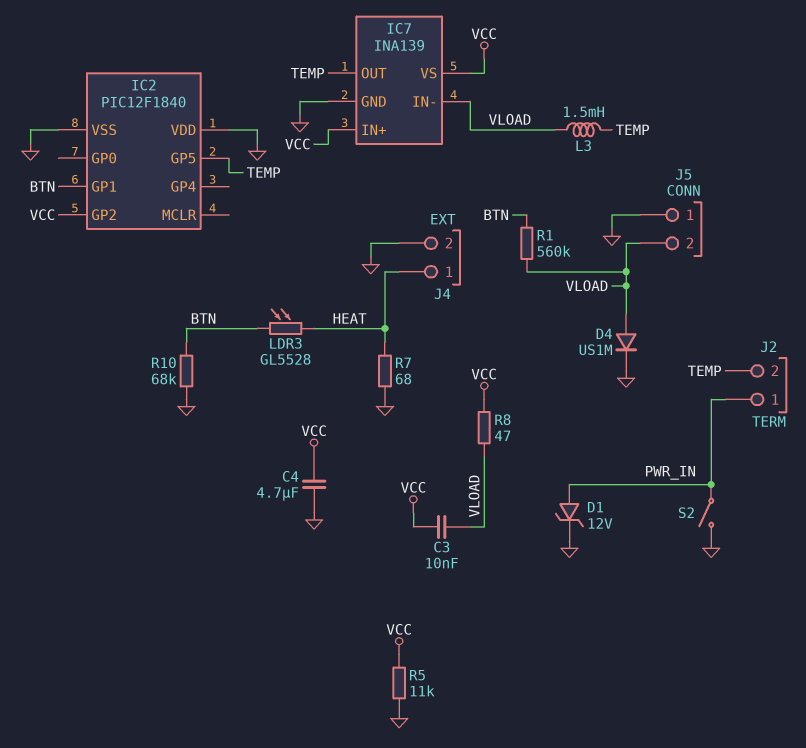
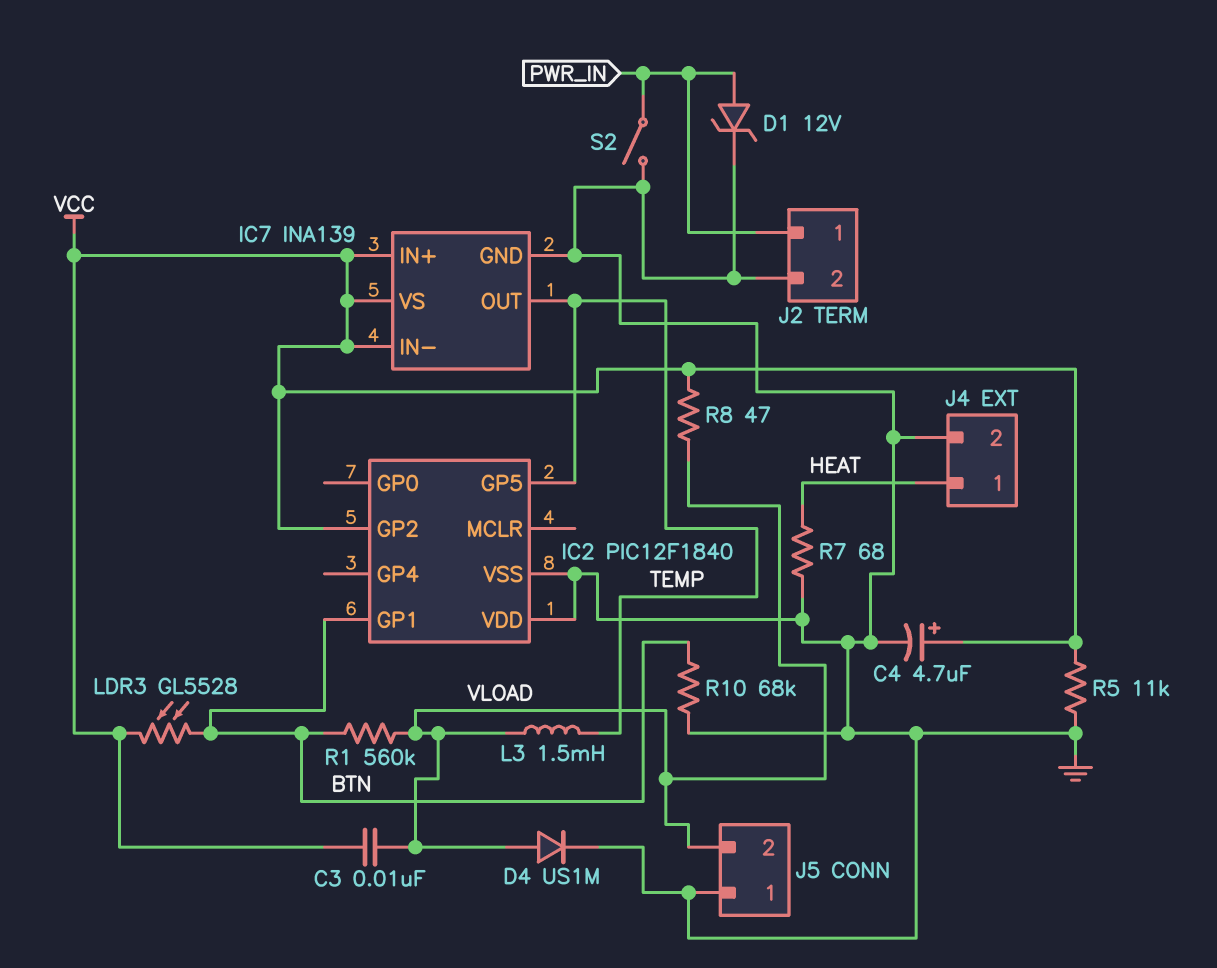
C4: 4.7uF (GND, VCC) -> 4.7uF (plus VCC, minus GND)
IC7 pin IN-: VLOAD -> VCC
J2 pin 2: TEMP -> GND
LDR3: GL5528 (BTN, HEAT) -> GL5528 (BTN, VCC)

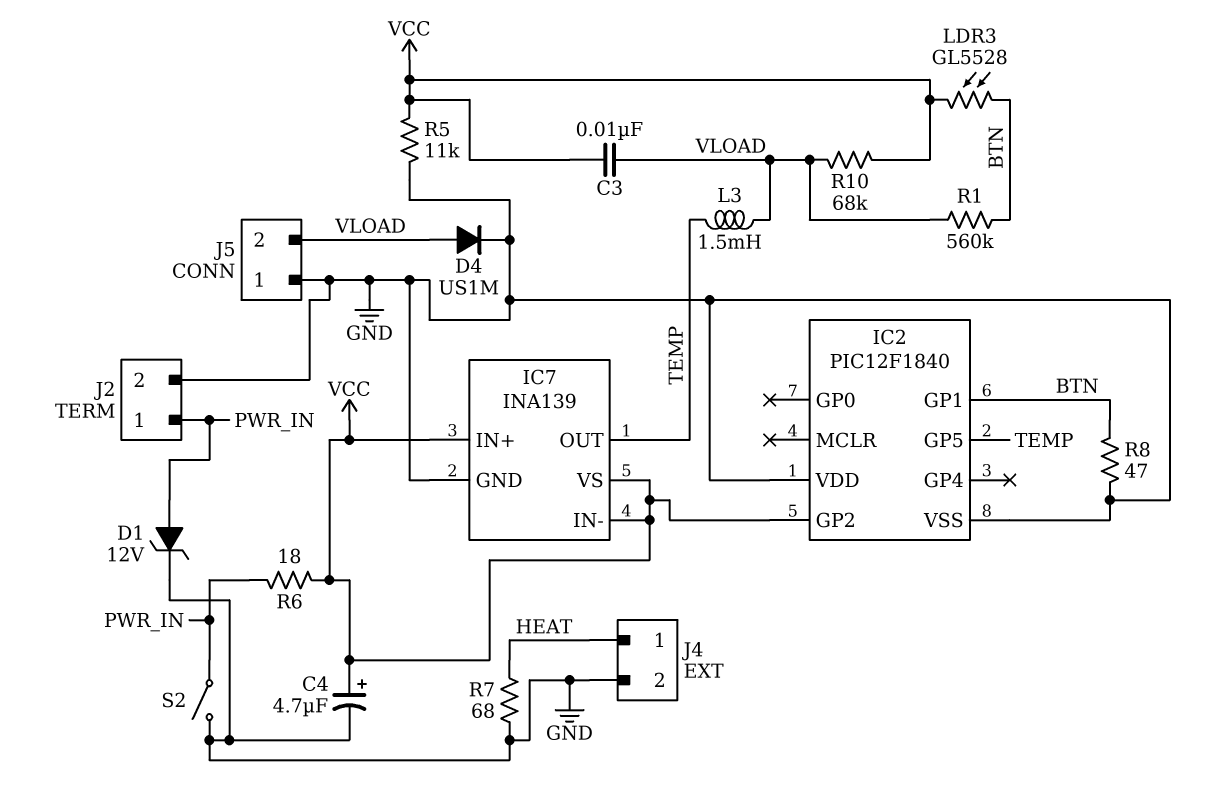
R6: none -> 18 (PWR_IN, VCC)
R8: 47 (VCC, VLOAD) -> 47 (BTN, GND)
R10: 68k (BTN, GND) -> 68k (VCC, VLOAD)

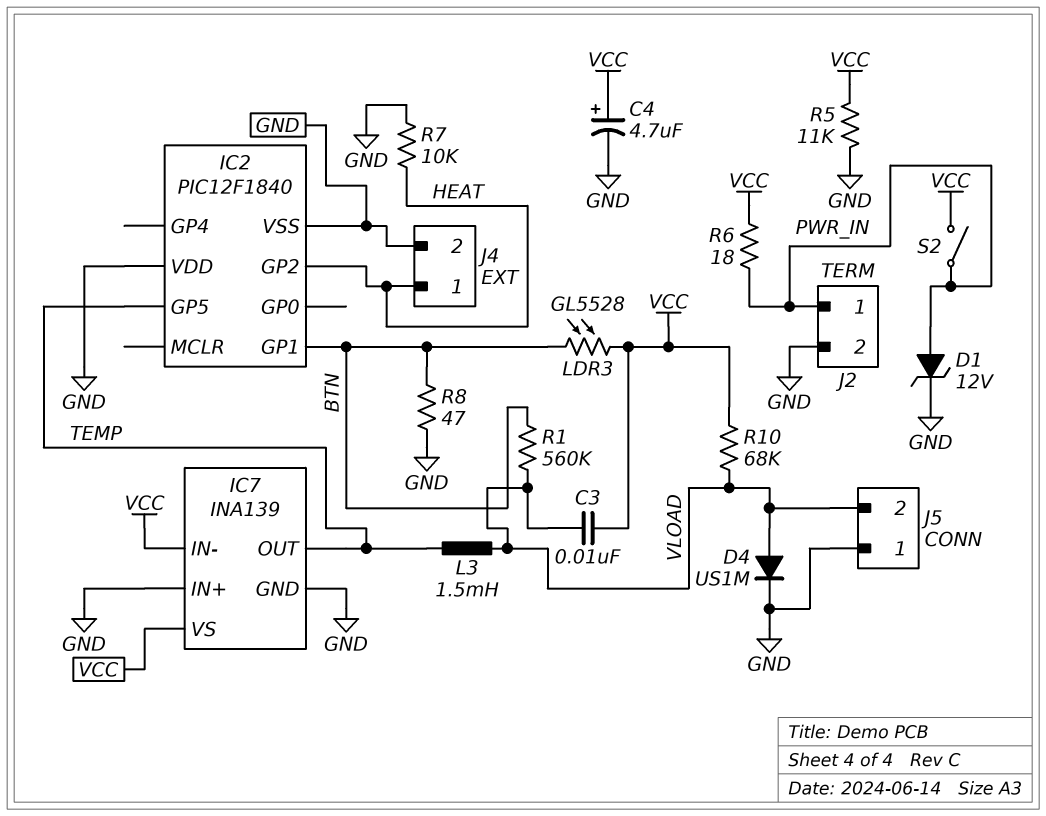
IC2 pin GP2: VCC -> HEAT
IC7 pin IN+: VCC -> GND
R7: 68 (GND, HEAT) -> 10k (GND, HEAT)
S2: switch (GND, PWR_IN) -> switch (PWR_IN, VCC)

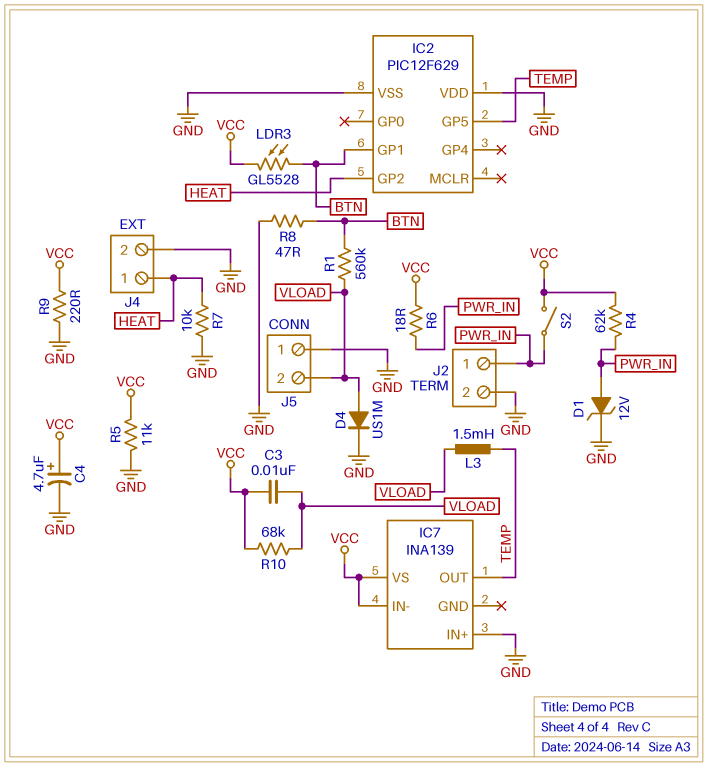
IC2: PIC12F1840 -> PIC12F629
IC7 pin GND: GND -> none
R4: none -> 62k (PWR_IN, VCC)
R9: none -> 220 (GND, VCC)

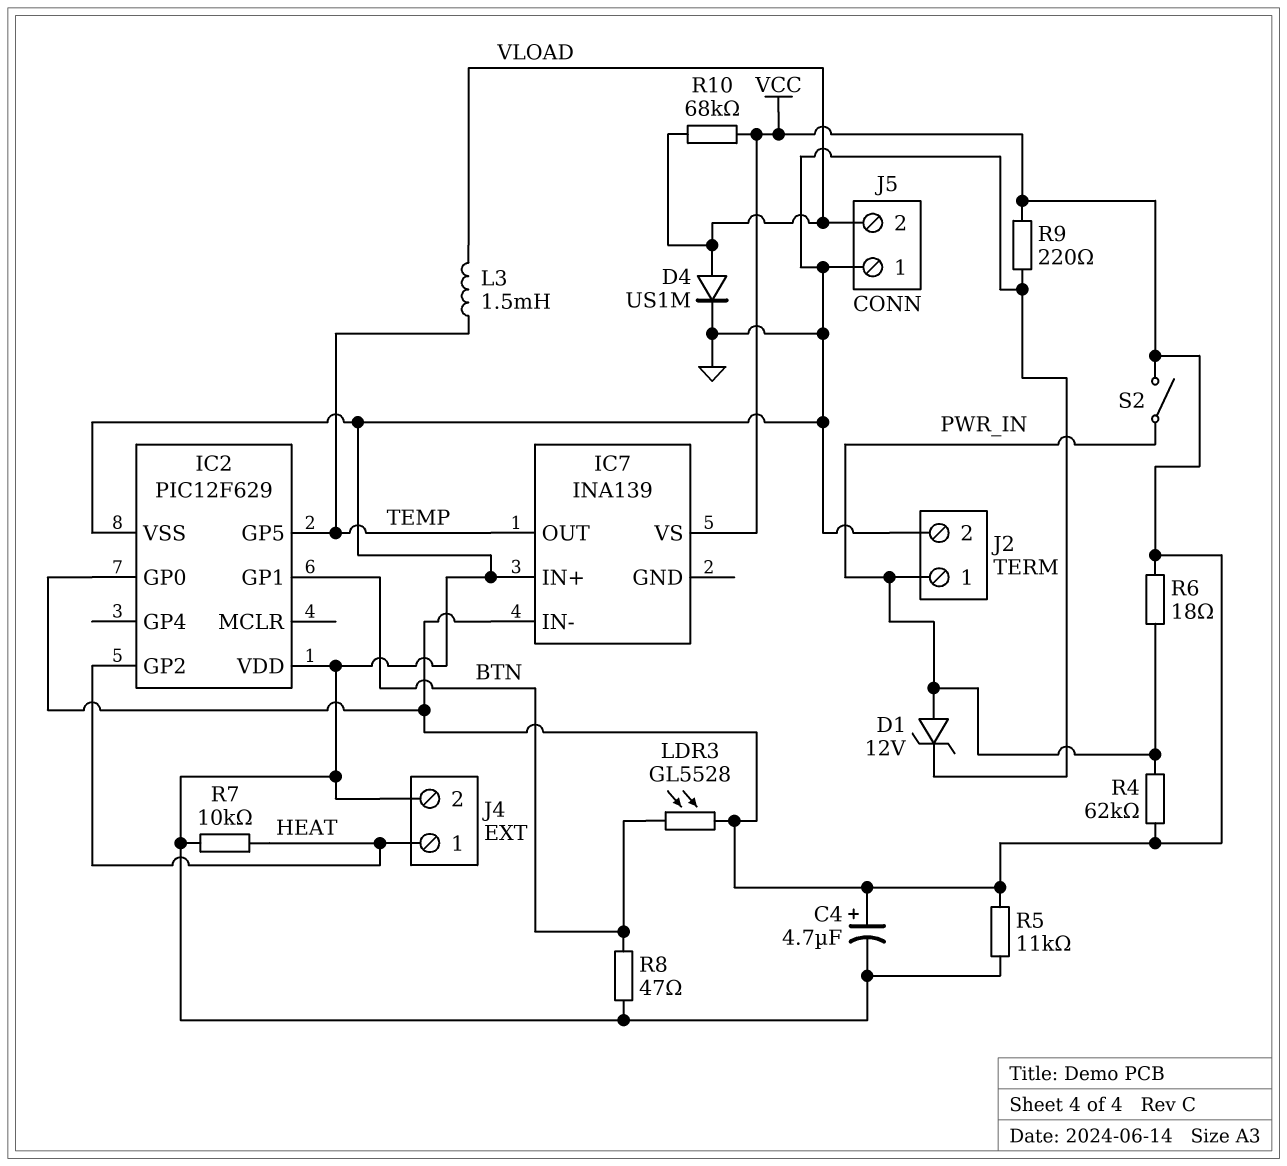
C3: 10nF (VCC, VLOAD) -> none
IC2 pin GP0: none -> VCC
R1: 560k (BTN, VLOAD) -> none

